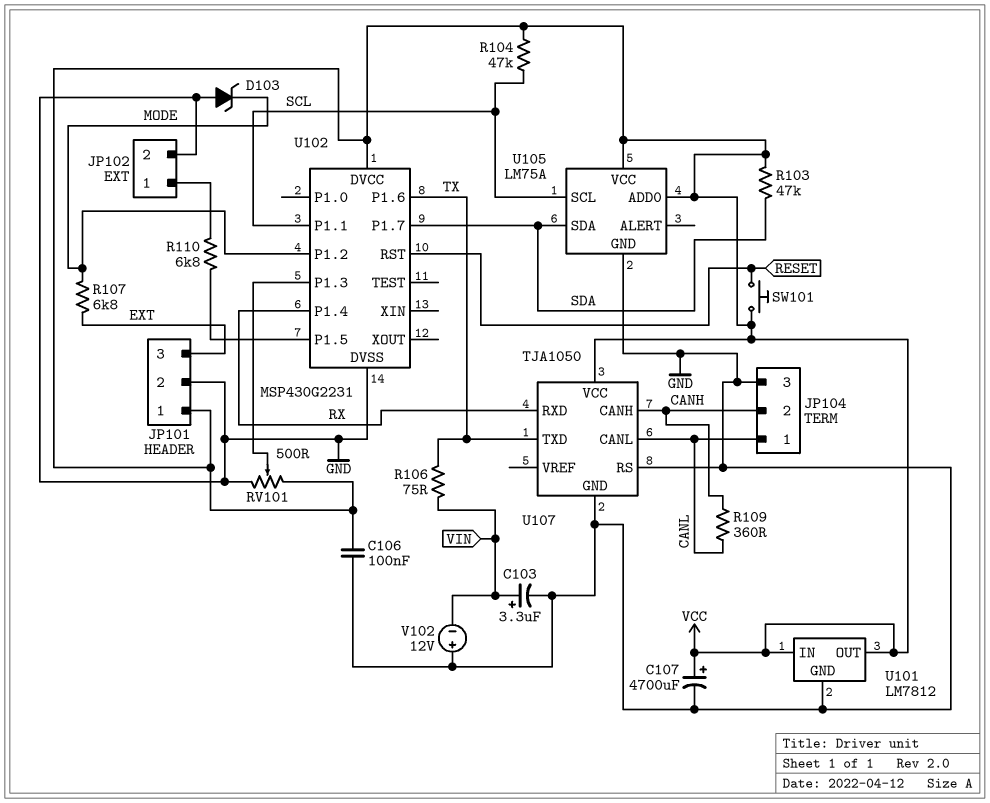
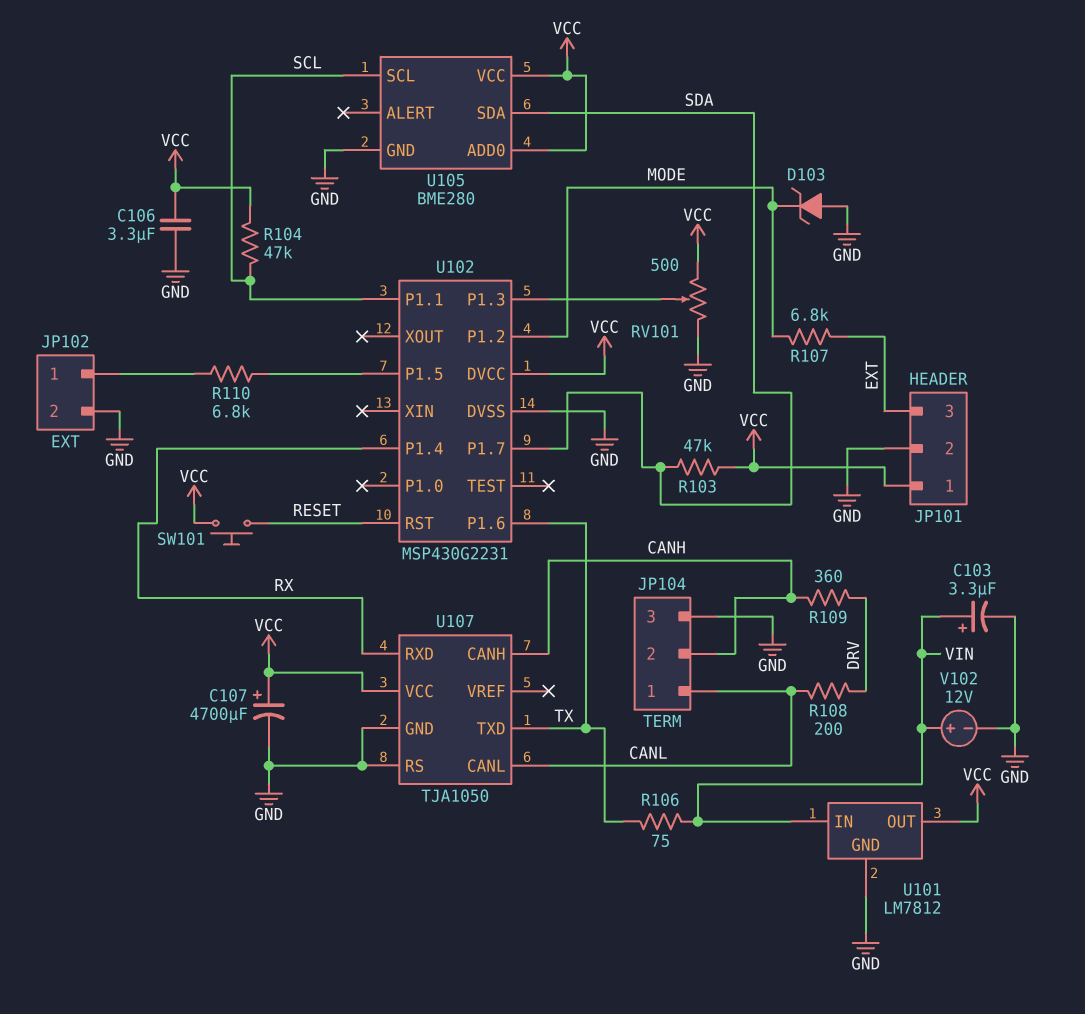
C106: 100nF (GND, VCC) -> 3.3uF (GND, VCC)
R108: none -> 200 (CANL, DRV)
R109: 360 (CANH, CANL) -> 360 (CANH, DRV)
U101 pin IN: VCC -> VIN
U105: LM75A -> BME280
V102: 12V (plus GND, minus VIN) -> 12V (plus VIN, minus GND)

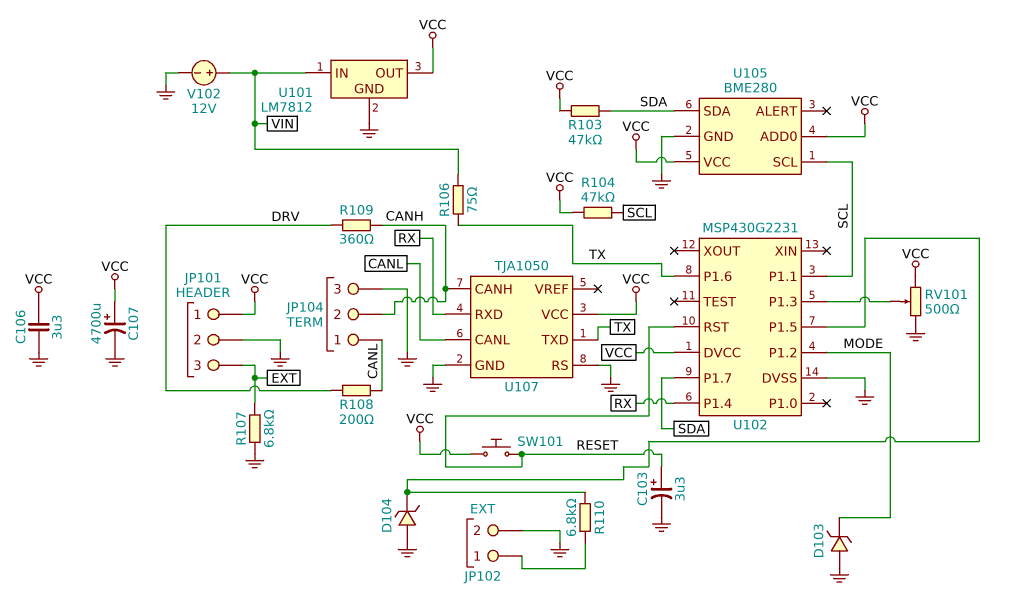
C103: 3.3uF (plus VIN, minus GND) -> 3.3uF (plus RESET, minus GND)
D104: none -> zener (A GND, K U102/P1.5)
R107: 6.8k (EXT, MODE) -> 6.8k (EXT, GND)

